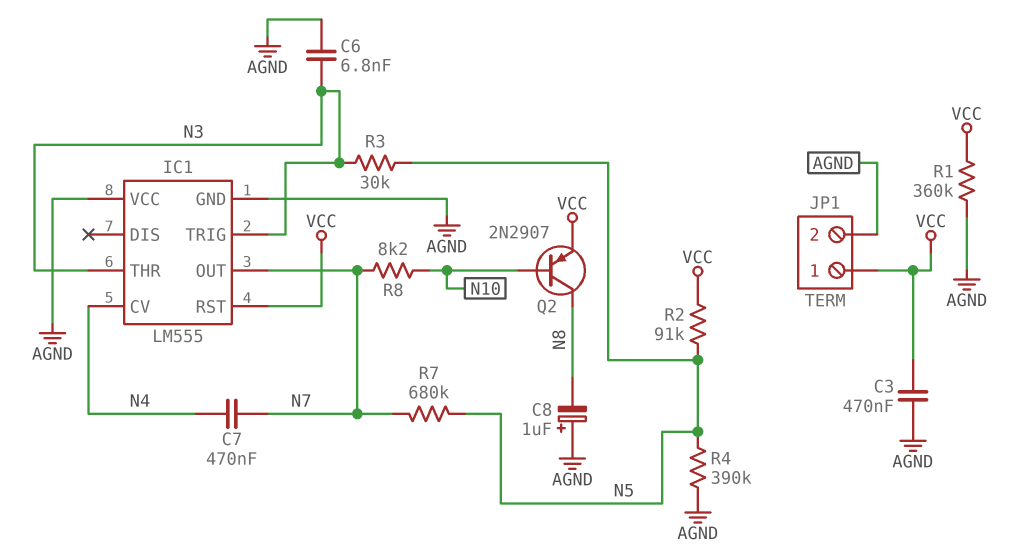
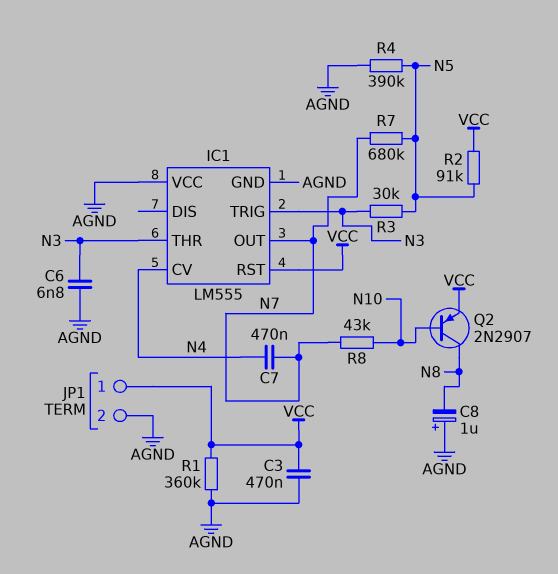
R8: 8.2k (N7, N10) -> 43k (N7, N10)

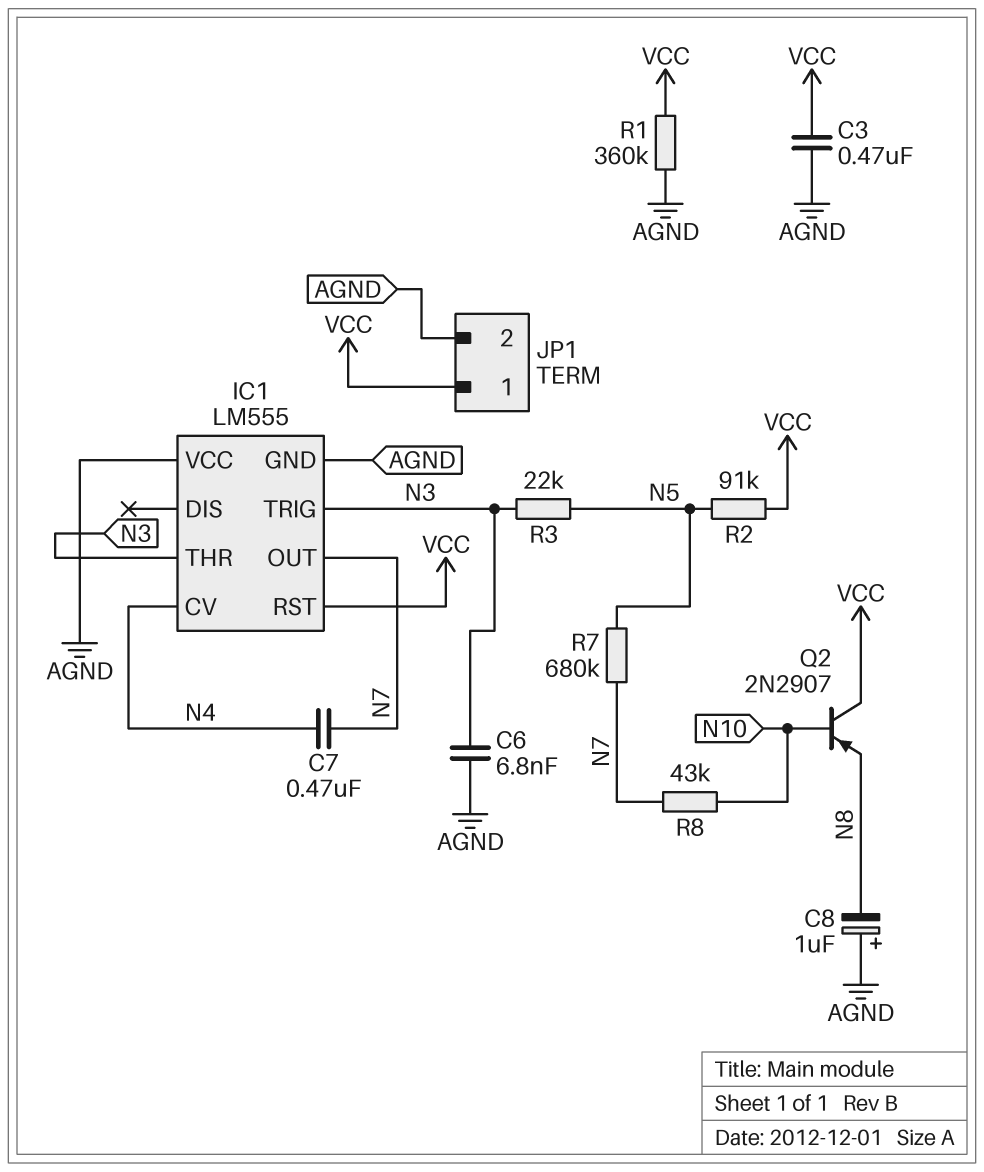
Q2: PNP 2N2907 (B N10, C N8, E VCC) -> PNP 2N2907 (B N10, C VCC, E N8)
R3: 30k (N3, N5) -> 22k (N3, N5)
R4: 390k (AGND, N5) -> none

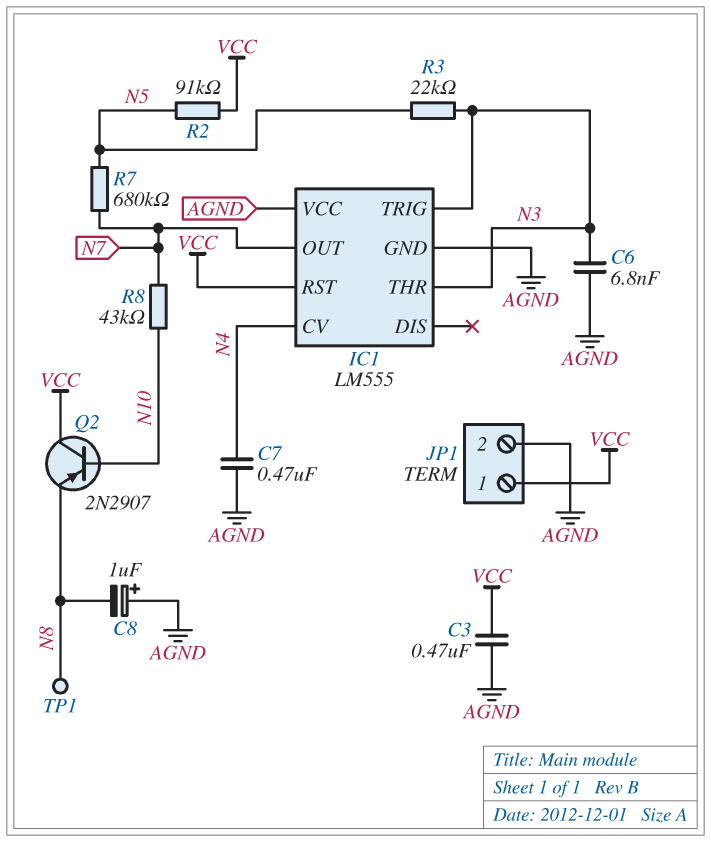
C7: 470nF (N4, N7) -> 470nF (AGND, N4)
R1: 360k (AGND, VCC) -> none
TP1: none -> test point (N8)

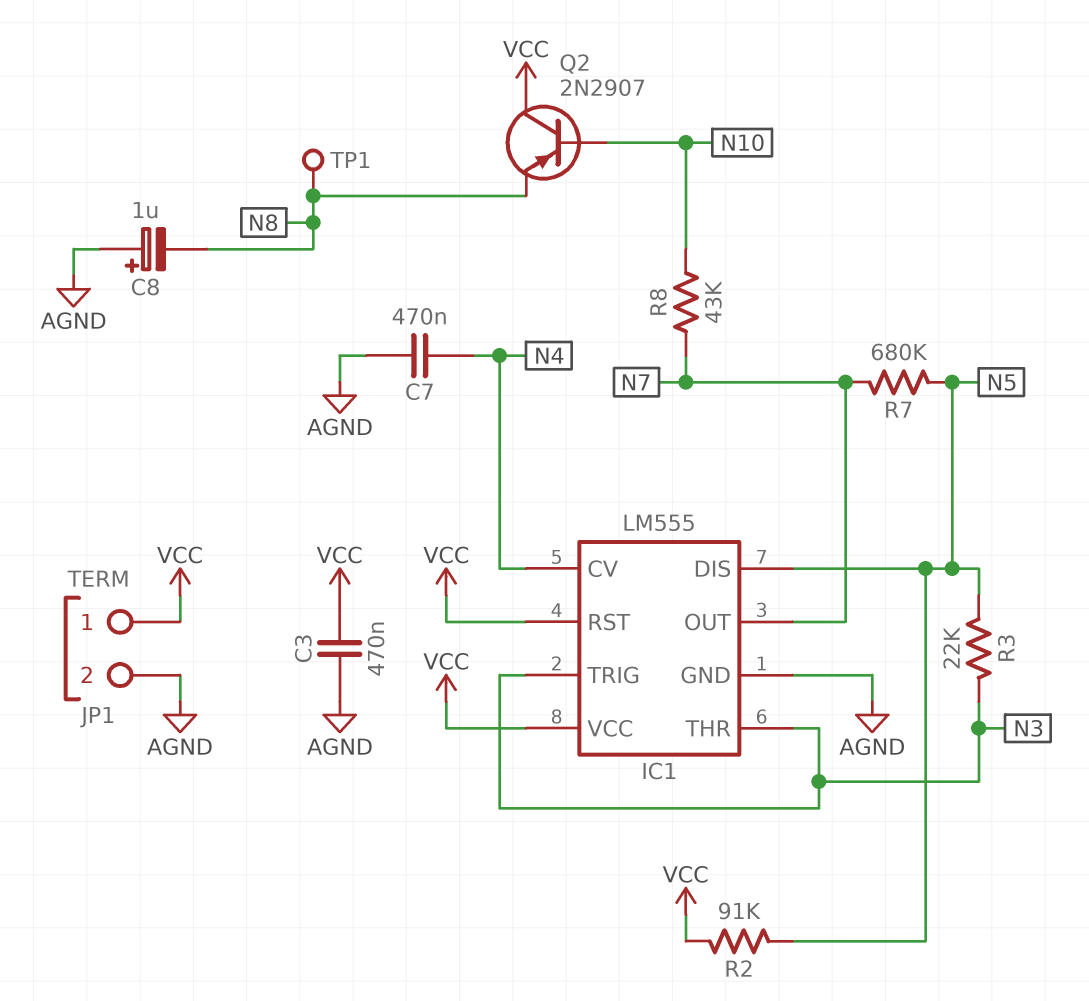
C6: 6.8nF (AGND, N3) -> none
IC1 pin DIS: none -> N5
IC1 pin VCC: AGND -> VCC

